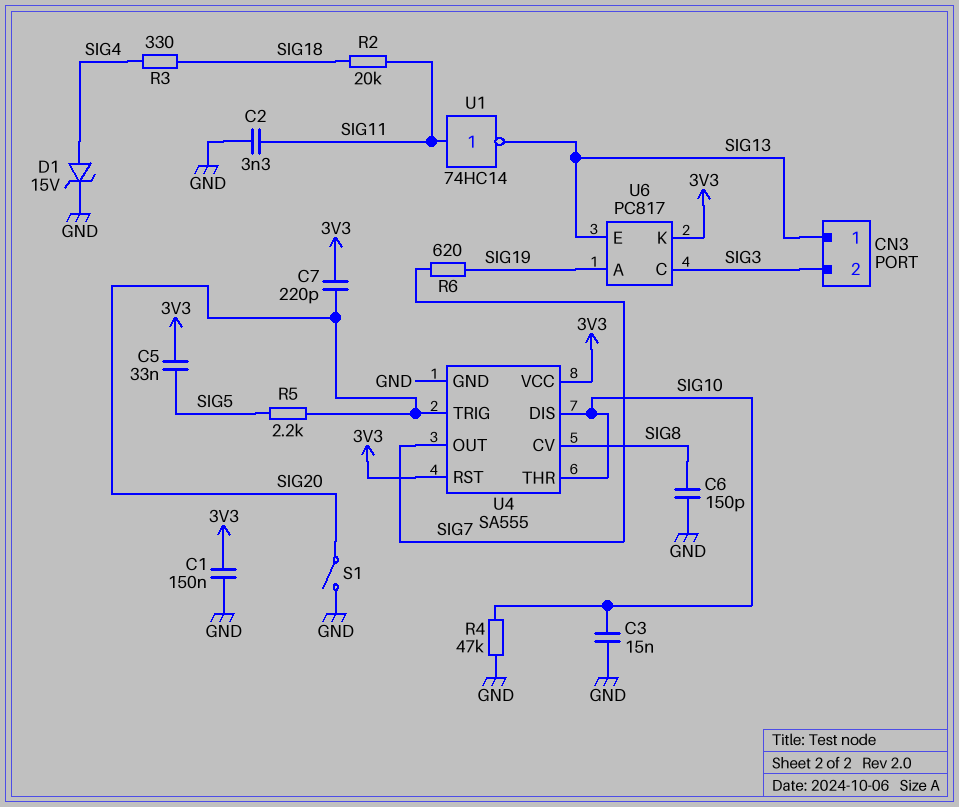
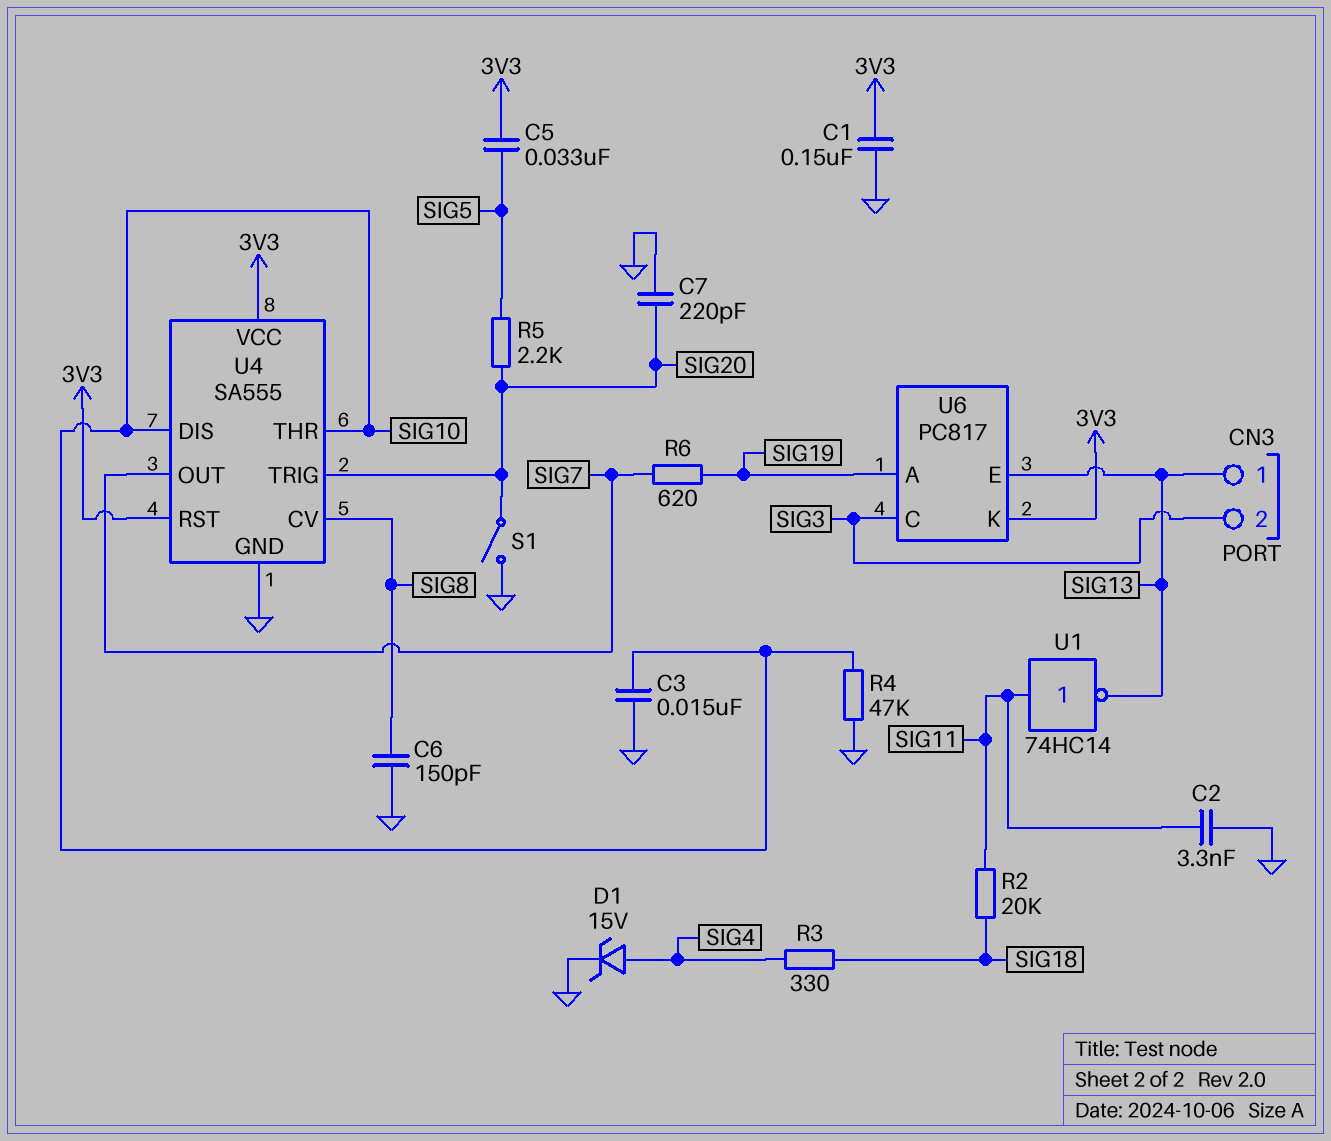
C7: 220pF (3V3, SIG20) -> 220pF (GND, SIG20)

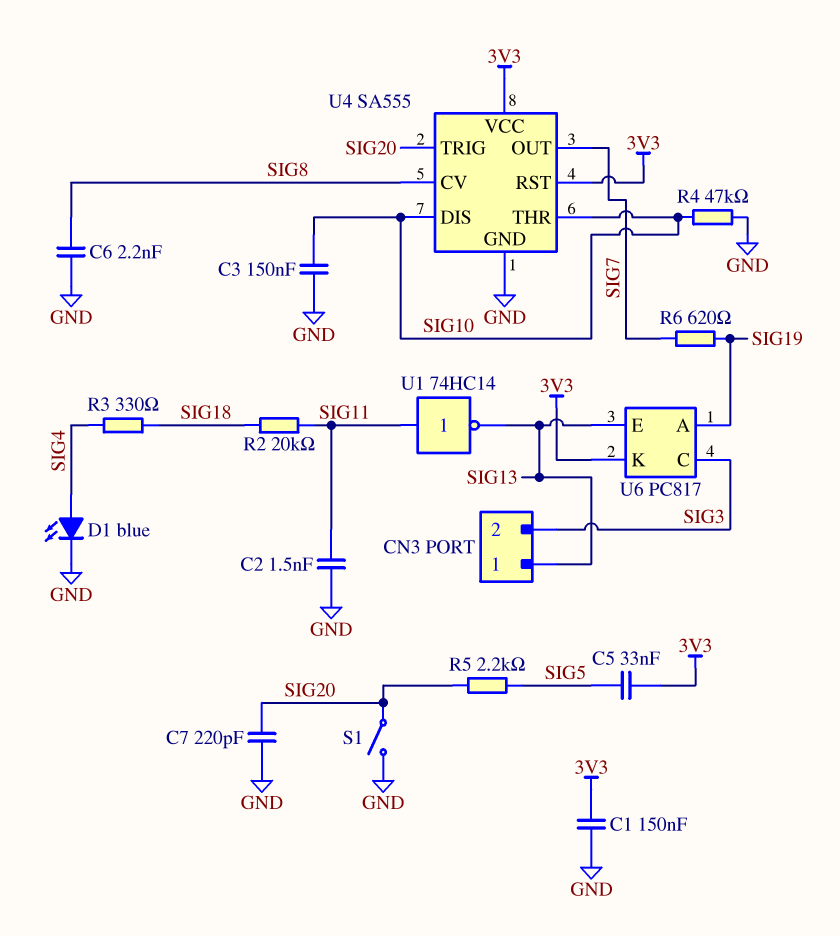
C2: 3.3nF (GND, SIG11) -> 1.5nF (GND, SIG11)
C3: 15nF (GND, SIG10) -> 150nF (GND, SIG10)
C6: 150pF (GND, SIG8) -> 2.2nF (GND, SIG8)
D1: zener 15V (A SIG4, K GND) -> LED blue (A SIG4, K GND)

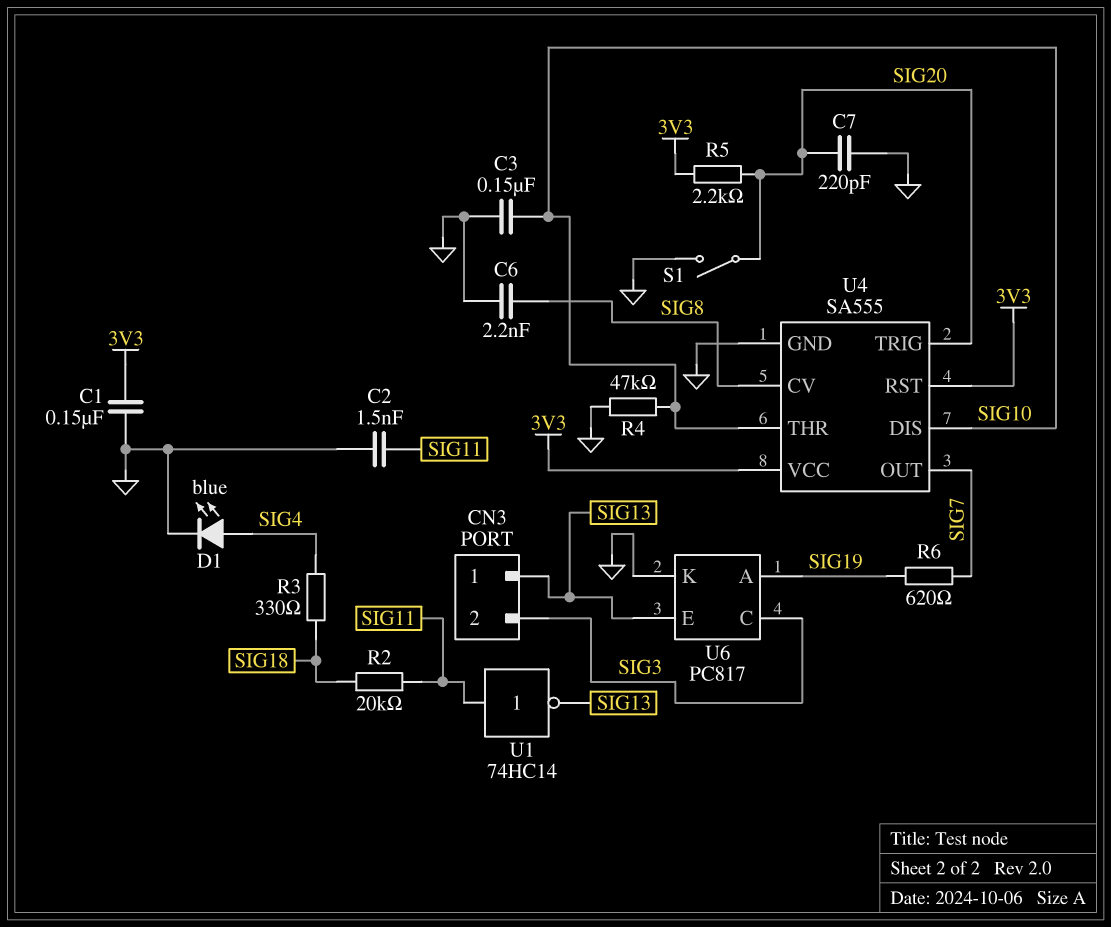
C5: 33nF (3V3, SIG5) -> none
R5: 2.2k (SIG5, SIG20) -> 2.2k (3V3, SIG20)
U6 pin K: 3V3 -> GND

